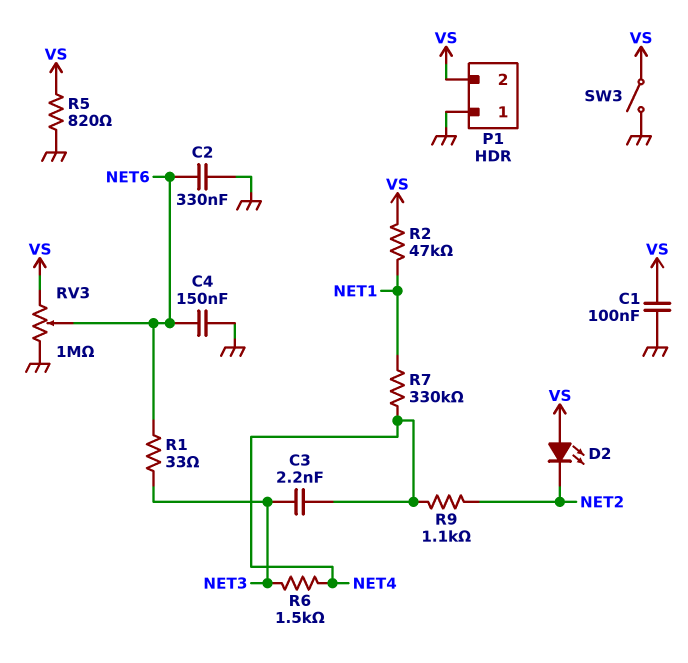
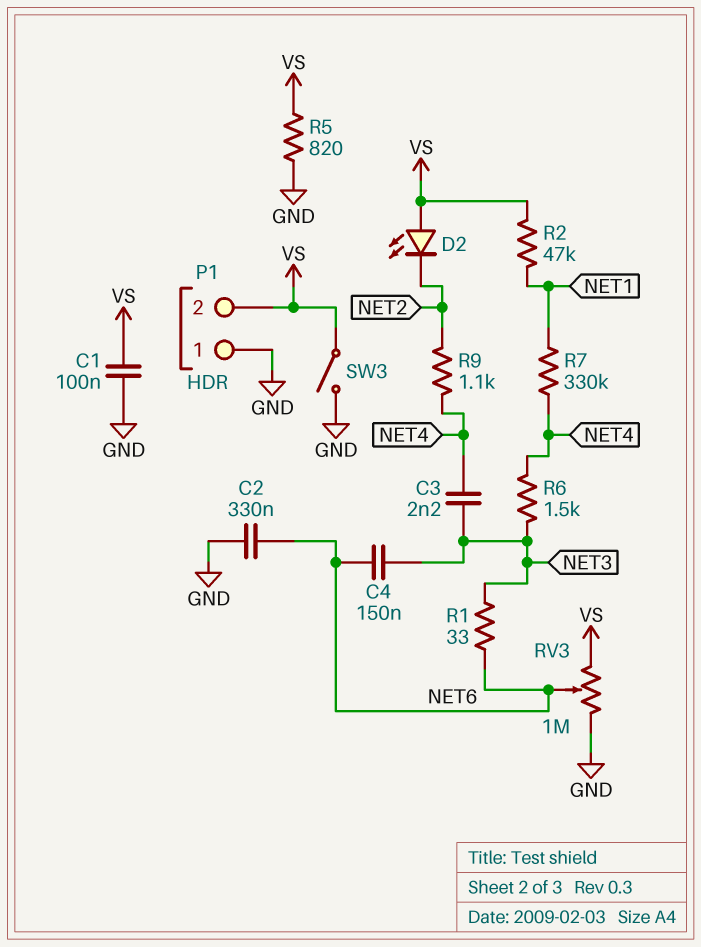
C4: 150nF (GND, NET6) -> 150nF (NET3, NET6)

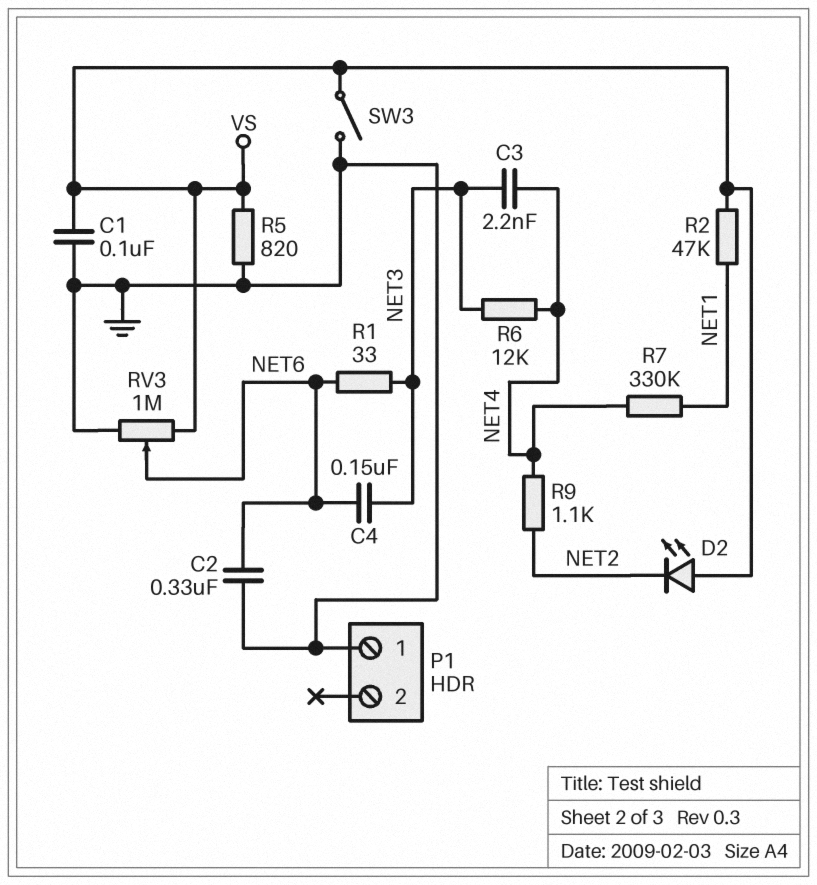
P1 pin 2: VS -> none
R6: 1.5k (NET3, NET4) -> 12k (NET3, NET4)

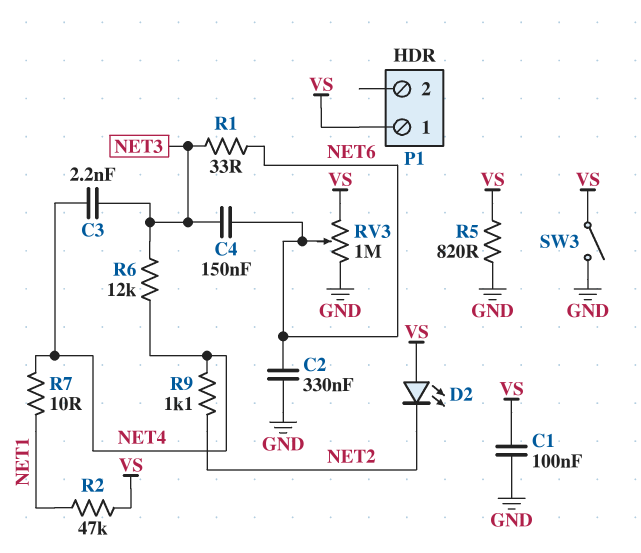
P1 pin 1: GND -> VS
R7: 330k (NET1, NET4) -> 10 (NET1, NET4)

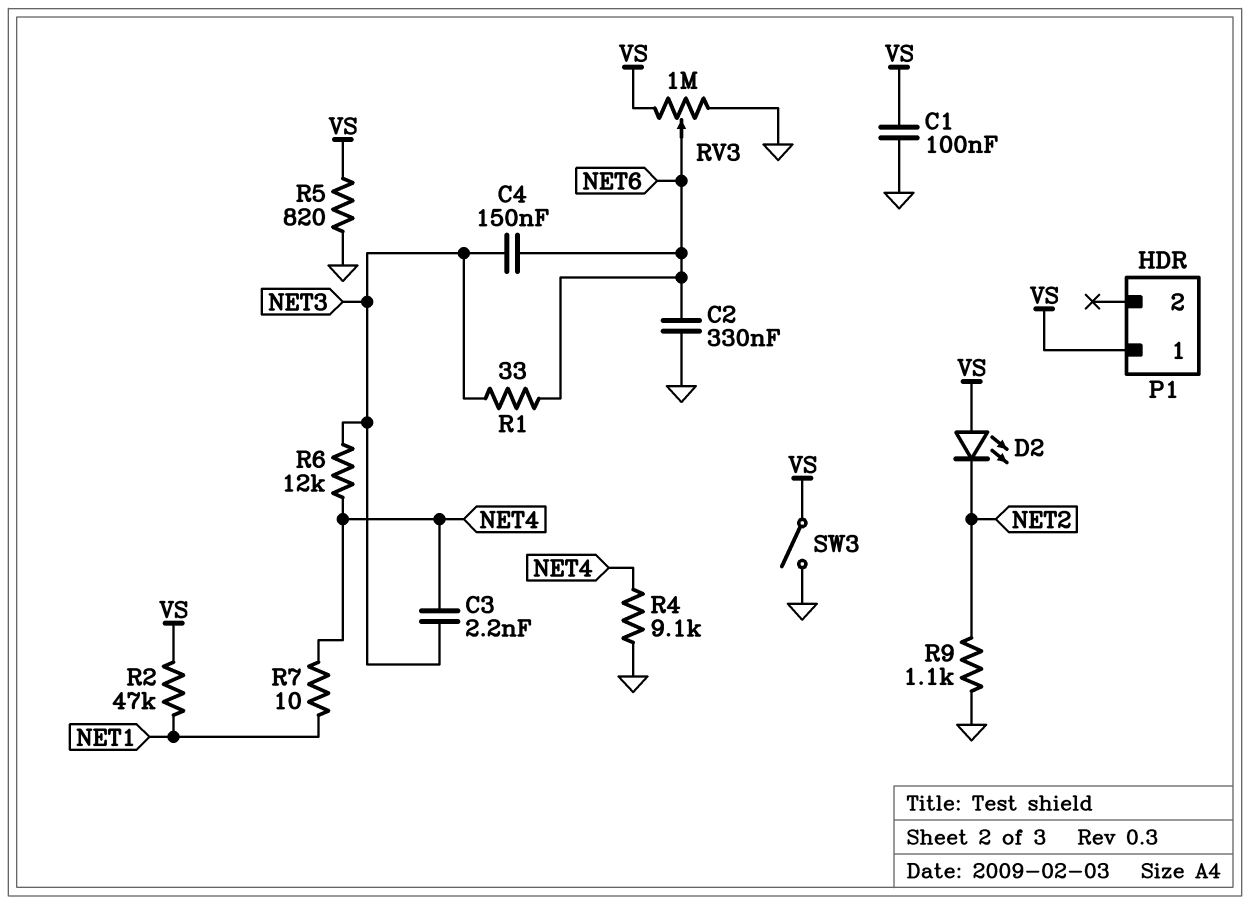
R4: none -> 9.1k (GND, NET4)
R9: 1.1k (NET2, NET4) -> 1.1k (GND, NET2)

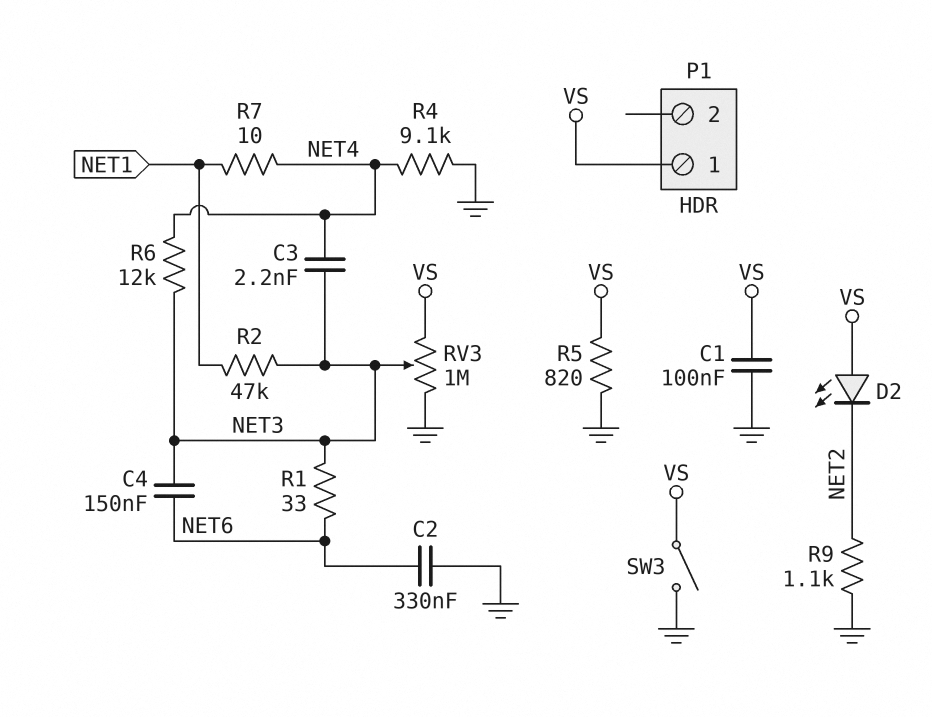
R2: 47k (NET1, VS) -> 47k (NET1, NET3)
RV3: 1M (GND, VS, wiper NET6) -> 1M (GND, VS, wiper NET3)

